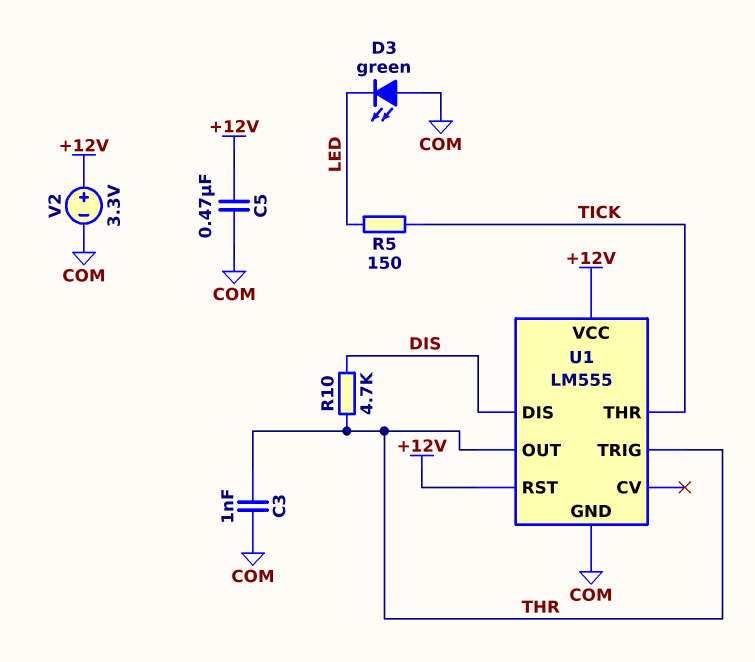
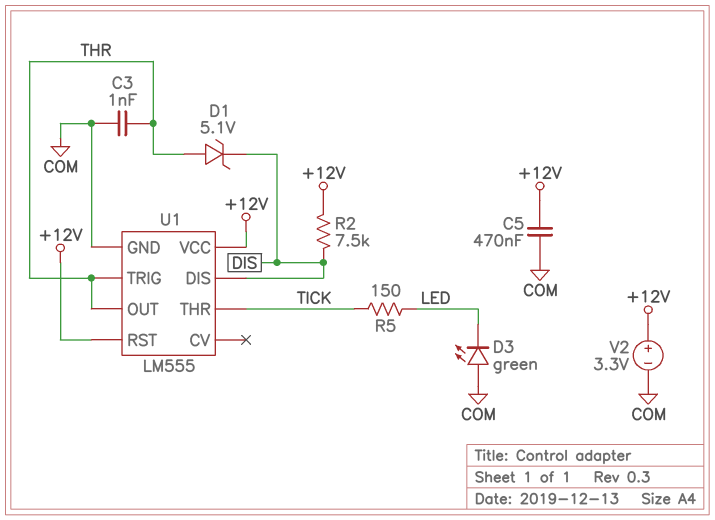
D1: none -> zener 5.1V (A THR, K DIS)
R2: none -> 7.5k (+12V, DIS)
R10: 4.7k (DIS, THR) -> none

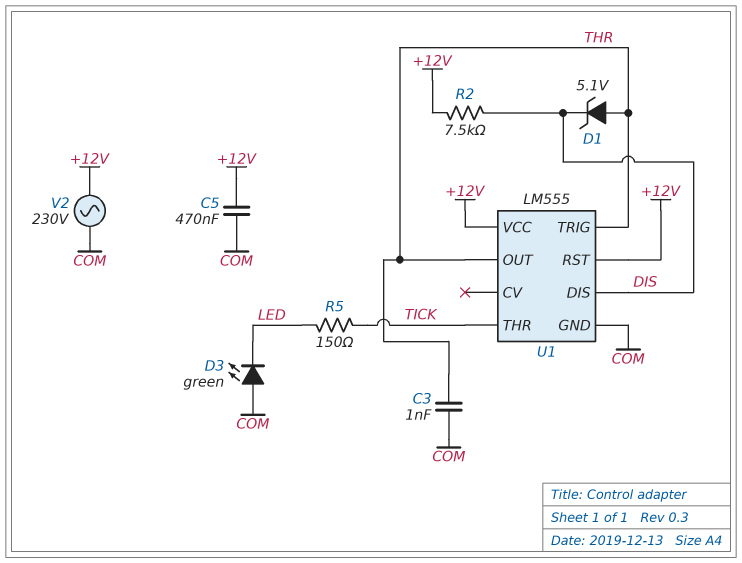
V2: 3.3V (plus +12V, minus COM) -> AC 230V (+12V, COM)

